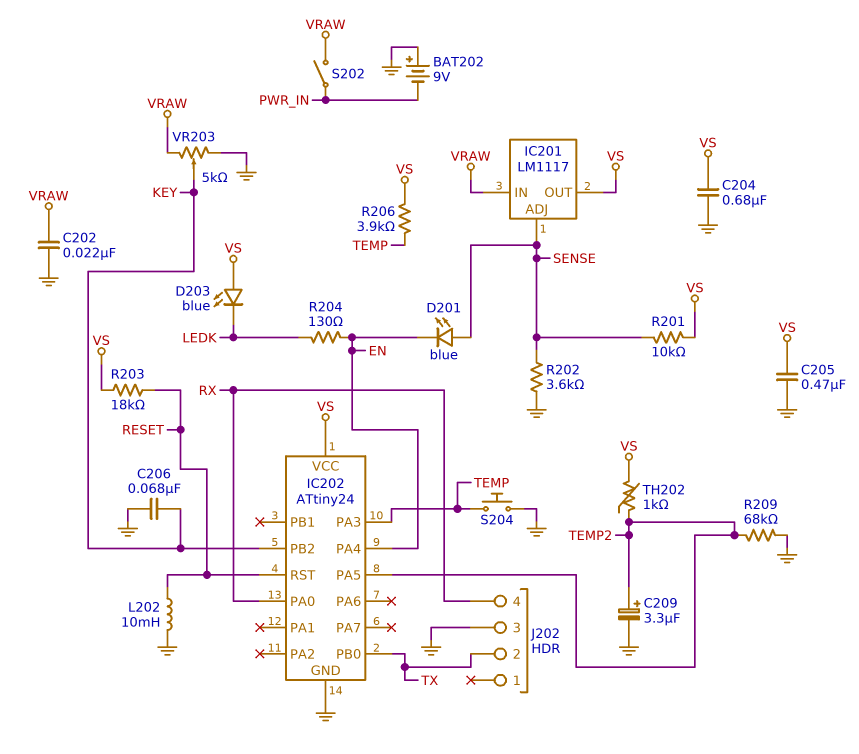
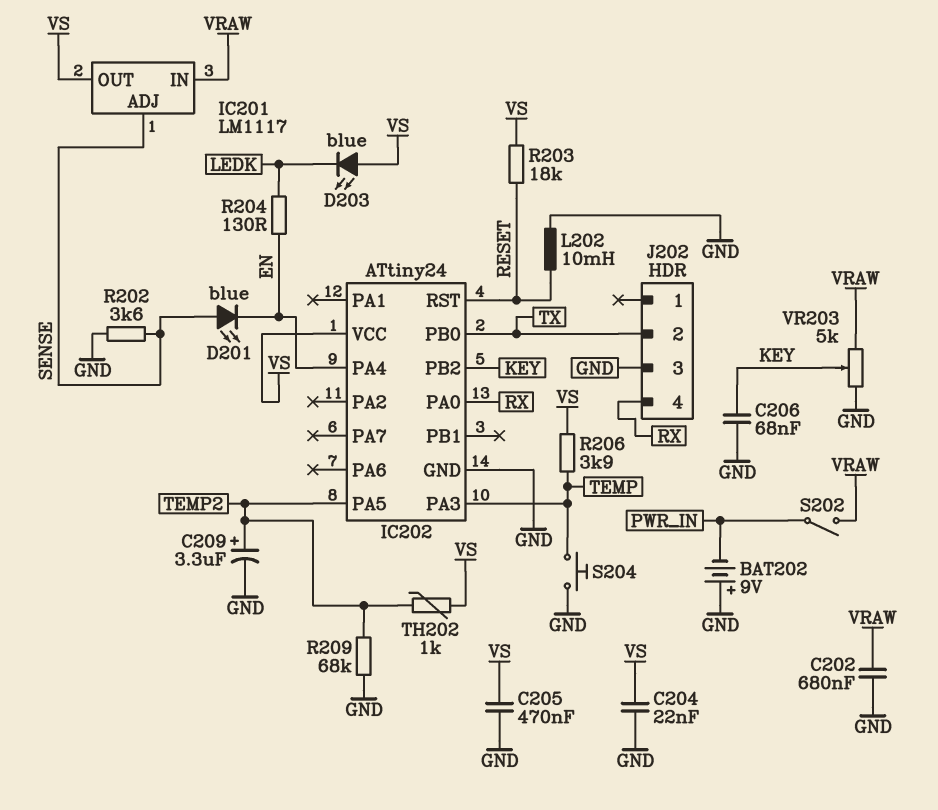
C202: 22nF (GND, VRAW) -> 680nF (GND, VRAW)
C204: 680nF (GND, VS) -> 22nF (GND, VS)
R201: 10k (SENSE, VS) -> none

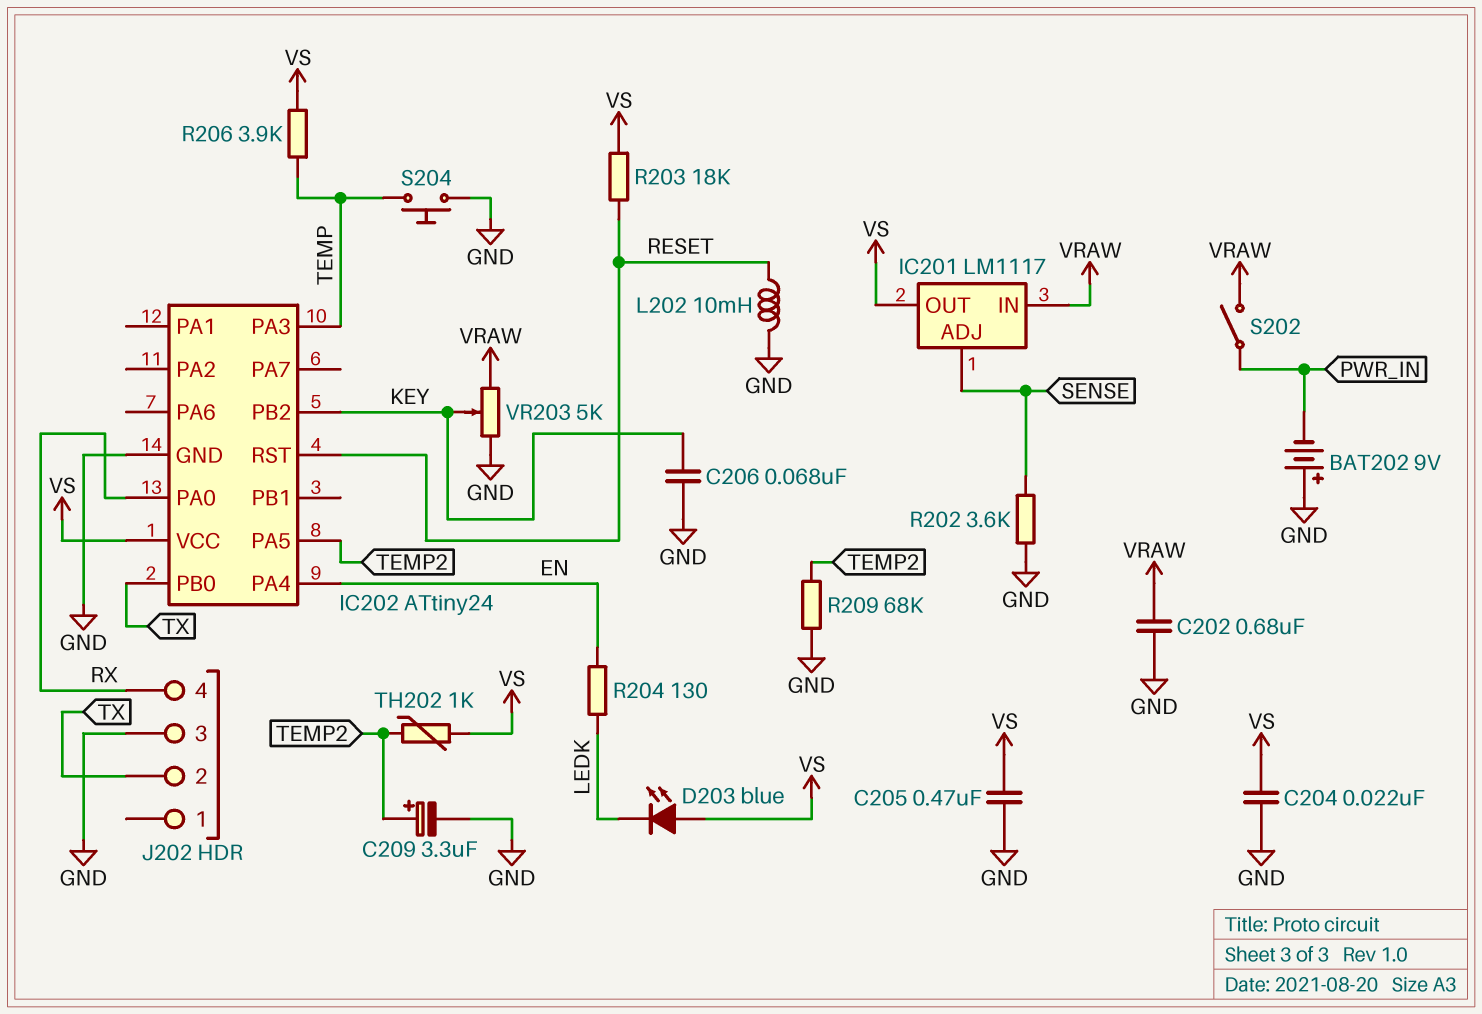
D201: LED blue (A SENSE, K EN) -> none

